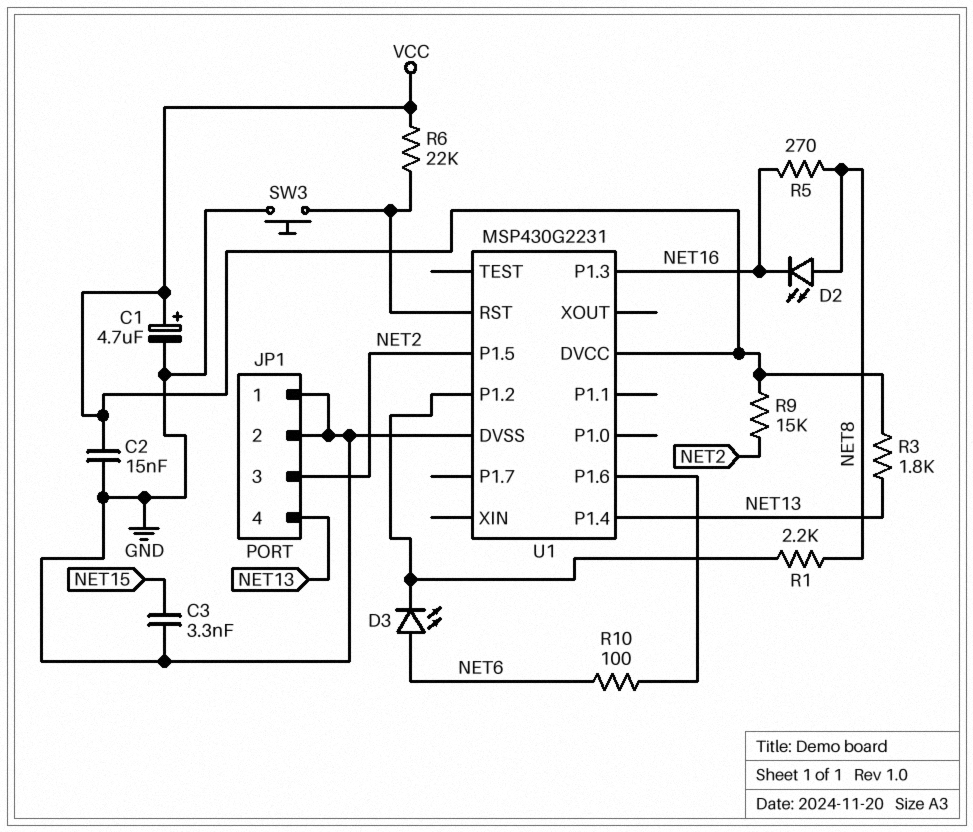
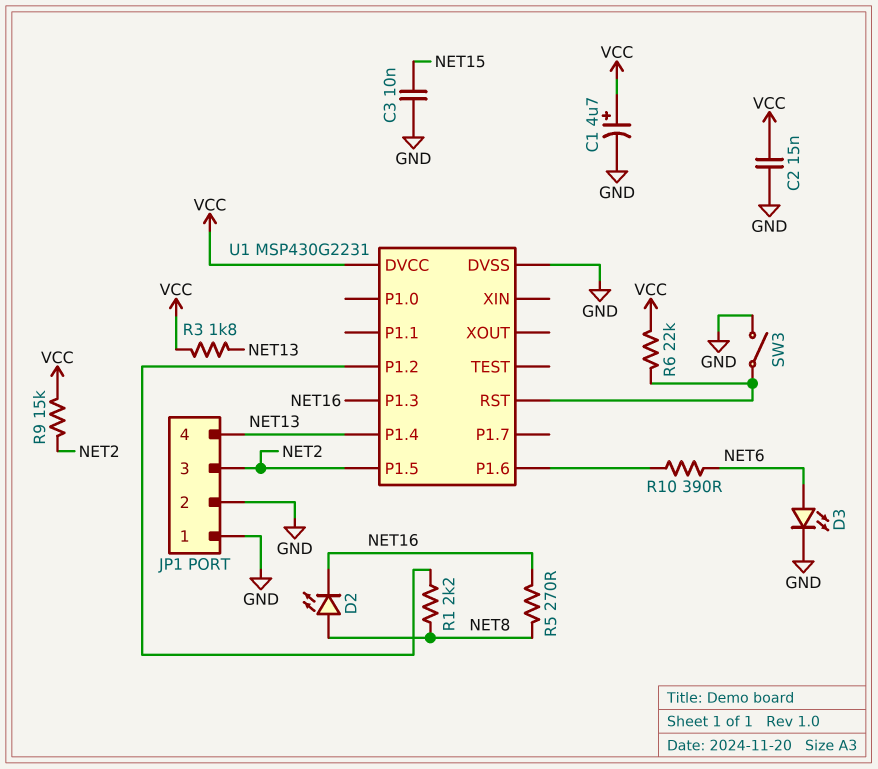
C3: 3.3nF (GND, NET15) -> 10nF (GND, NET15)
D3: LED (A NET6, K U1/P1.2) -> LED (A NET6, K GND)
R10: 100 (NET6, U1/P1.6) -> 390 (NET6, U1/P1.6)
SW3: button (GND, U1/RST) -> switch (GND, U1/RST)

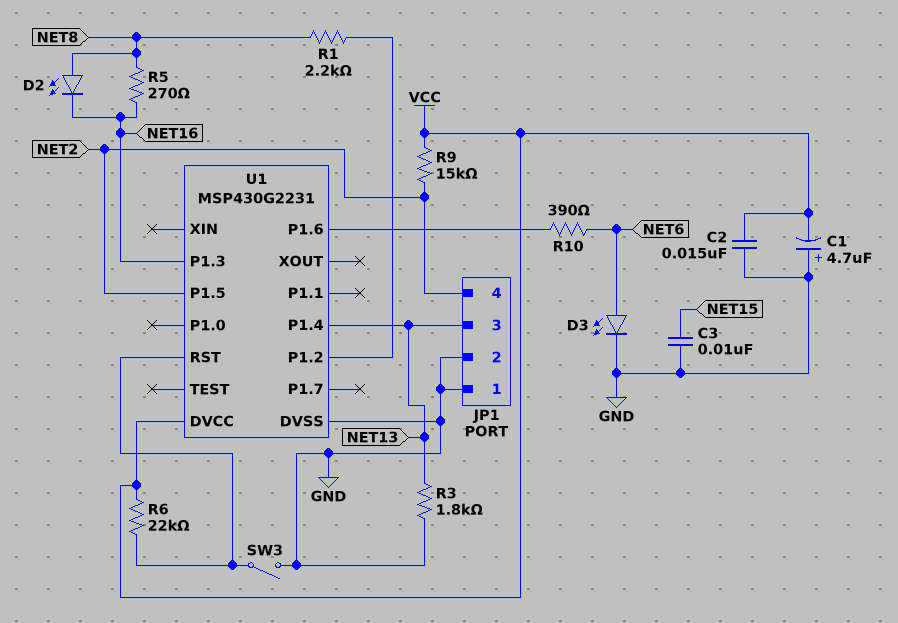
C1: 4.7uF (plus VCC, minus GND) -> 4.7uF (plus GND, minus VCC)
JP1 pin 3: NET2 -> NET13
JP1 pin 4: NET13 -> NET2
R3: 1.8k (NET13, VCC) -> 1.8k (GND, NET13)

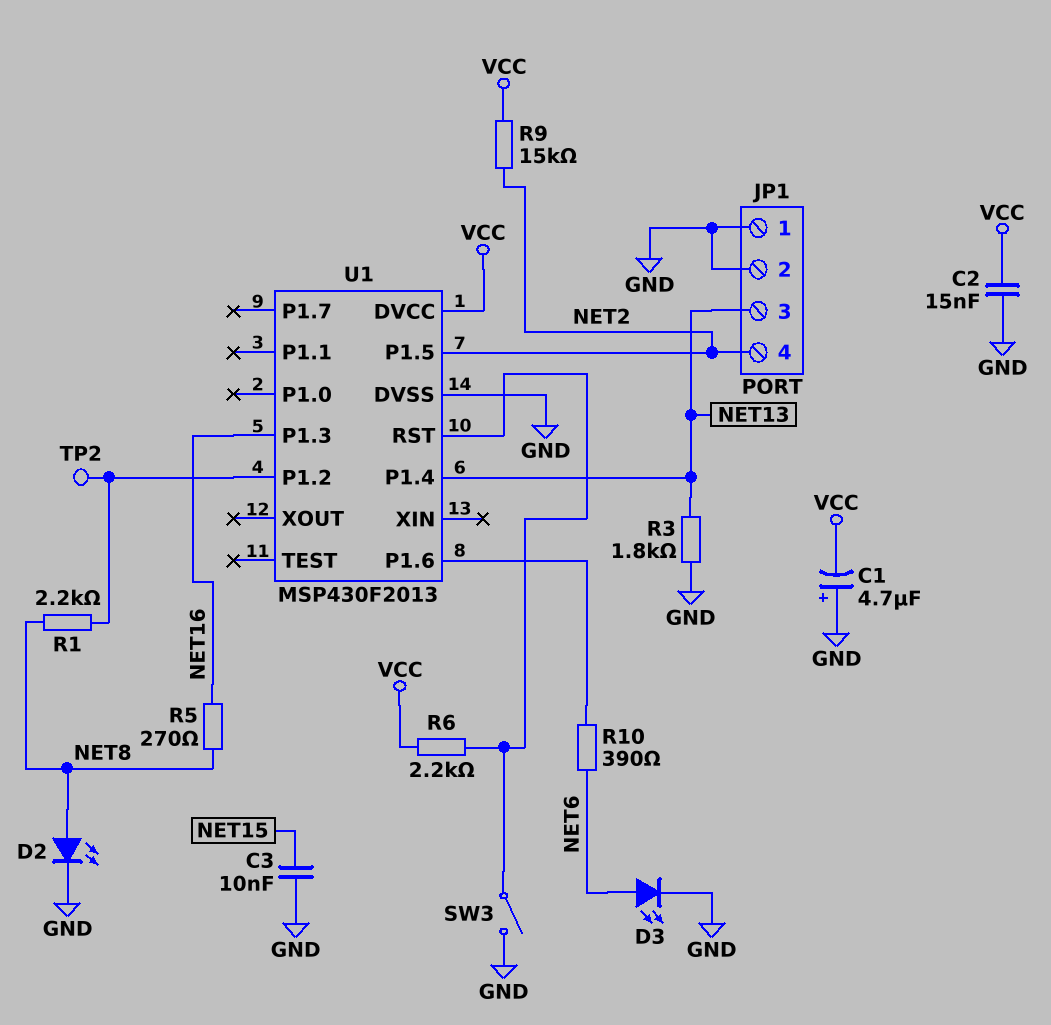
D2: LED (A NET8, K NET16) -> LED (A NET8, K GND)
R6: 22k (U1/RST, VCC) -> 2.2k (U1/RST, VCC)
TP2: none -> test point (U1/P1.2)
U1: MSP430G2231 -> MSP430F2013

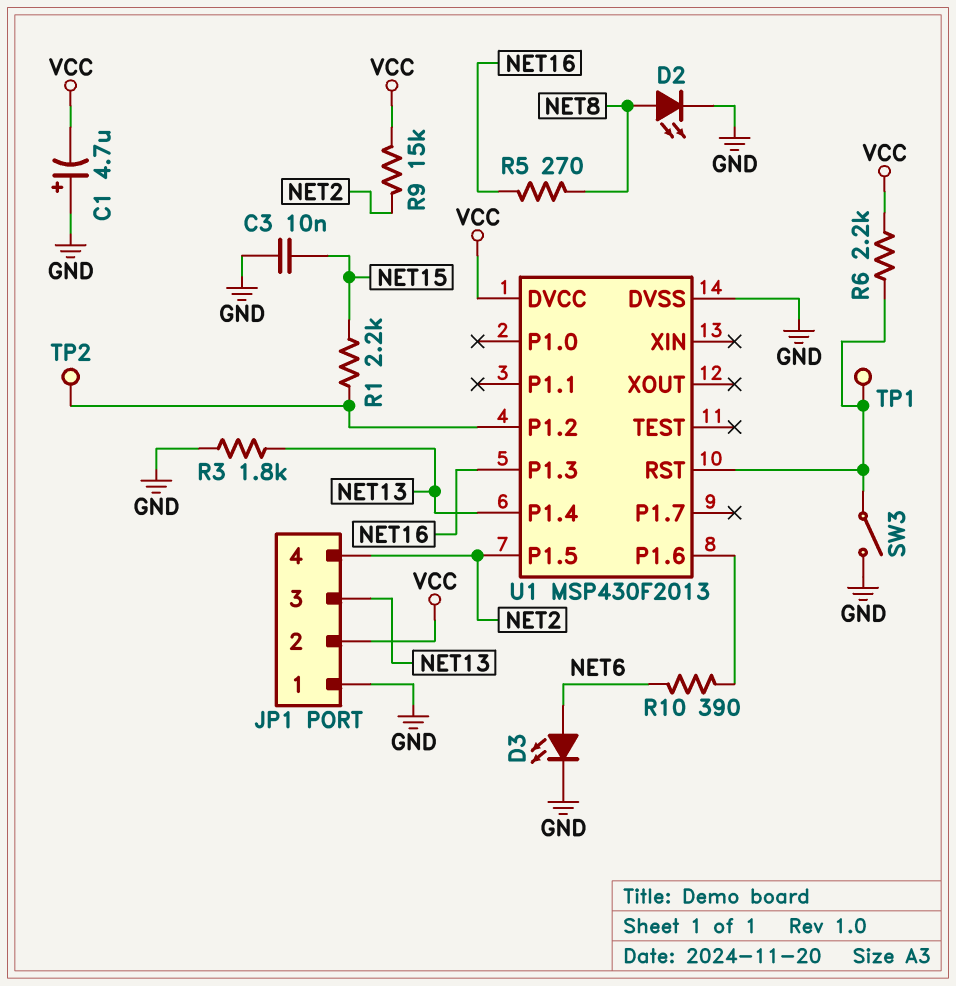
C2: 15nF (GND, VCC) -> none
JP1 pin 2: GND -> VCC
R1: 2.2k (NET8, U1/P1.2) -> 2.2k (NET15, U1/P1.2)
TP1: none -> test point (U1/RST)

